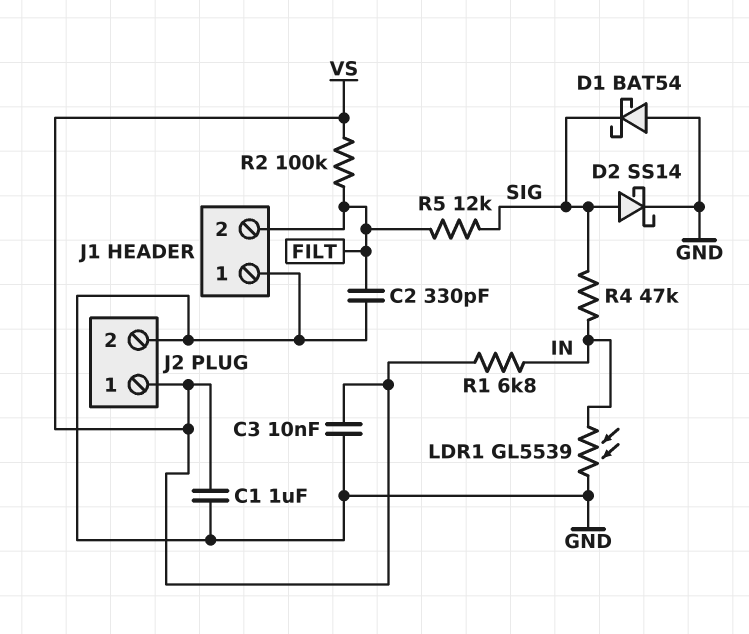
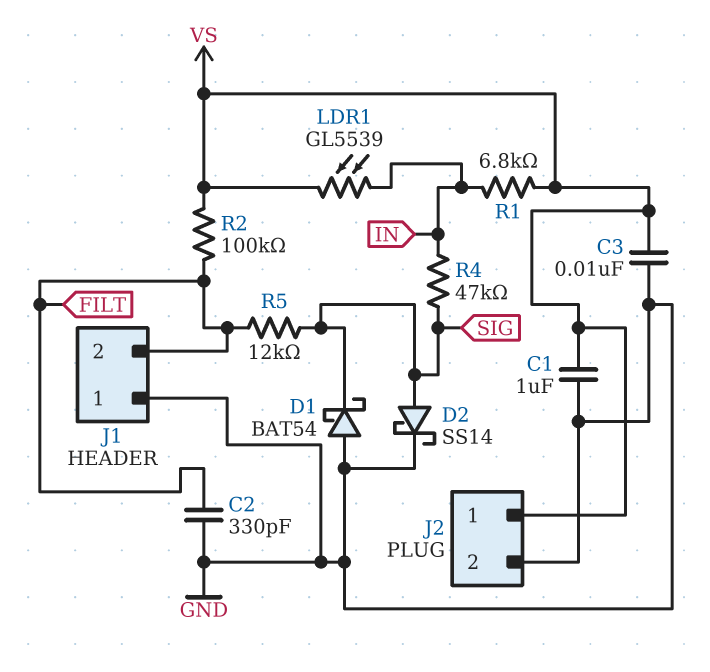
LDR1: GL5539 (GND, IN) -> GL5539 (IN, VS)

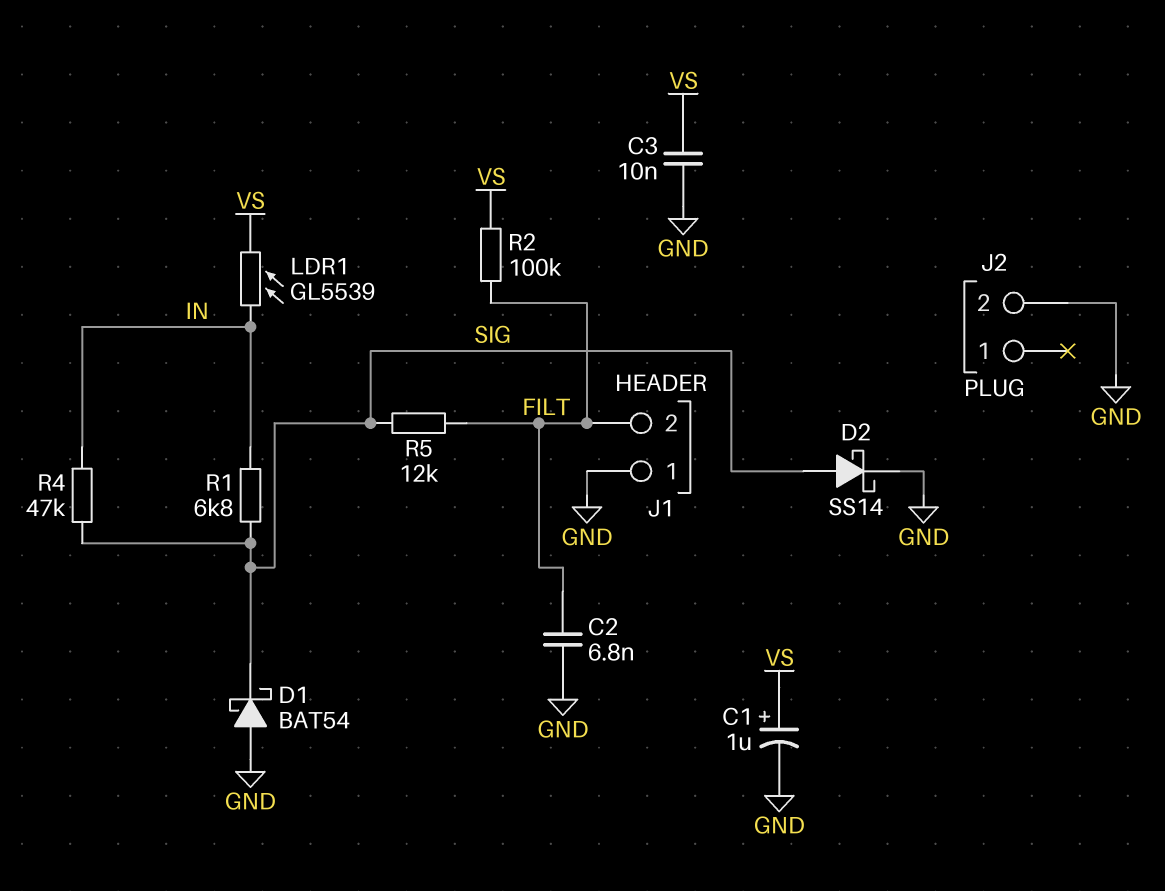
C1: 1uF (GND, VS) -> 1uF (plus VS, minus GND)
C2: 330pF (FILT, GND) -> 6.8nF (FILT, GND)
J2 pin 1: VS -> none
R1: 6.8k (IN, VS) -> 6.8k (IN, SIG)

